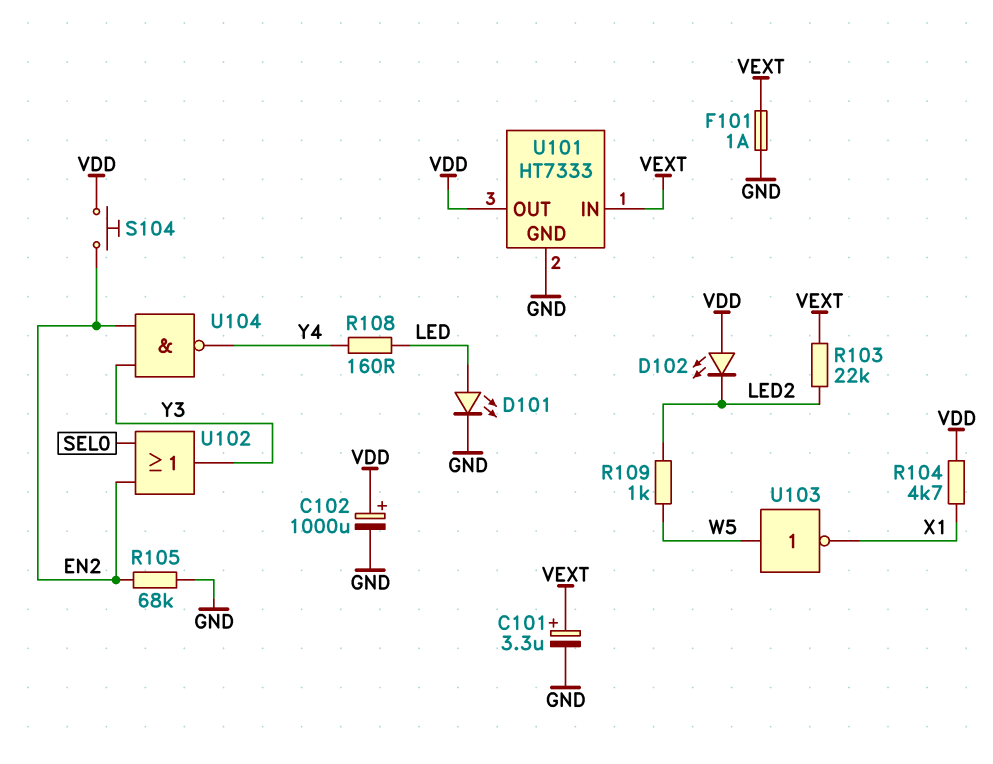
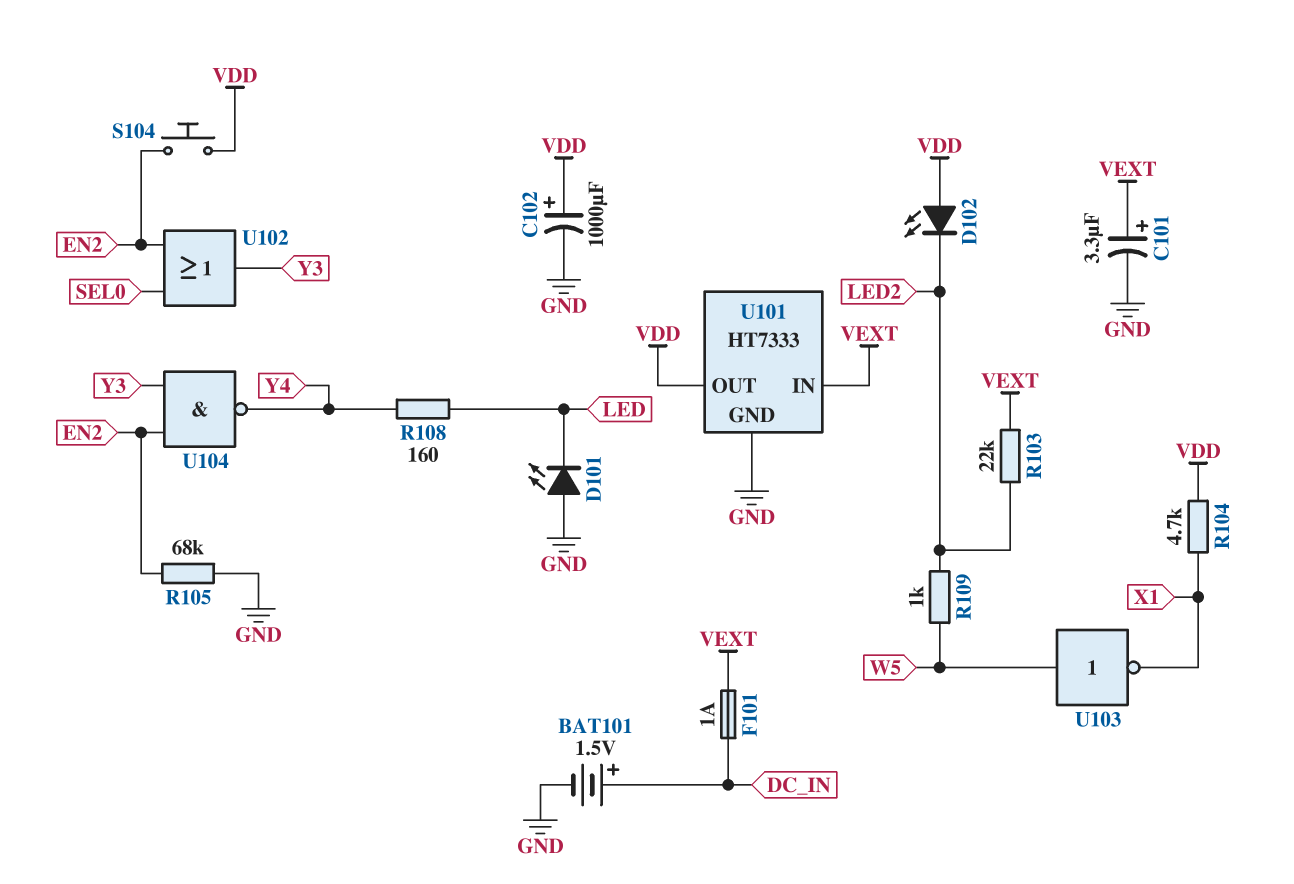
BAT101: none -> 1.5V (plus DC_IN, minus GND)
D101: LED (A LED, K GND) -> LED (A GND, K LED)
F101: 1A (GND, VEXT) -> 1A (DC_IN, VEXT)

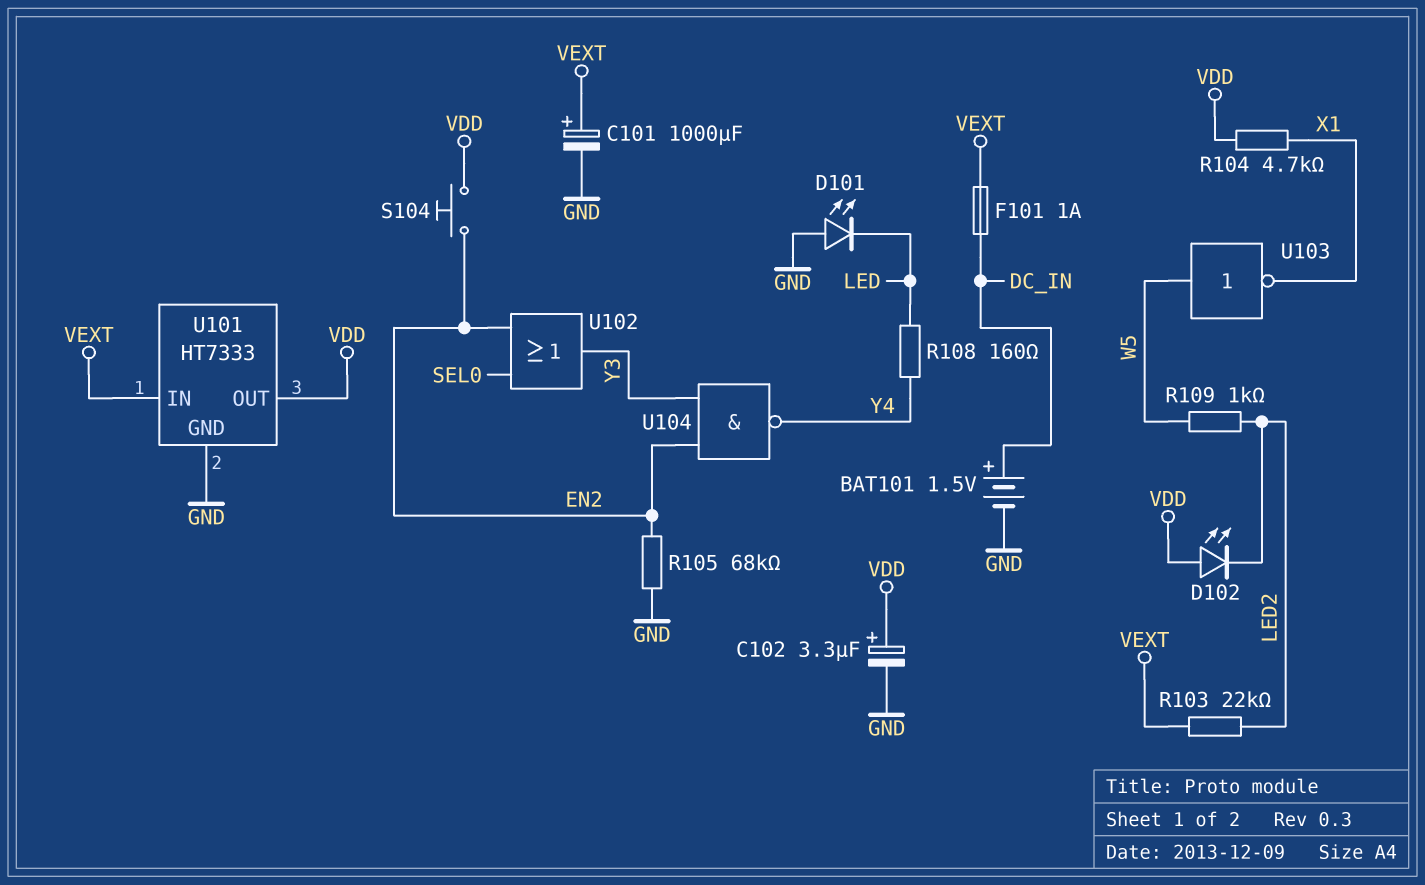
C101: 3.3uF (plus VEXT, minus GND) -> 1000uF (plus VEXT, minus GND)
C102: 1000uF (plus VDD, minus GND) -> 3.3uF (plus VDD, minus GND)

